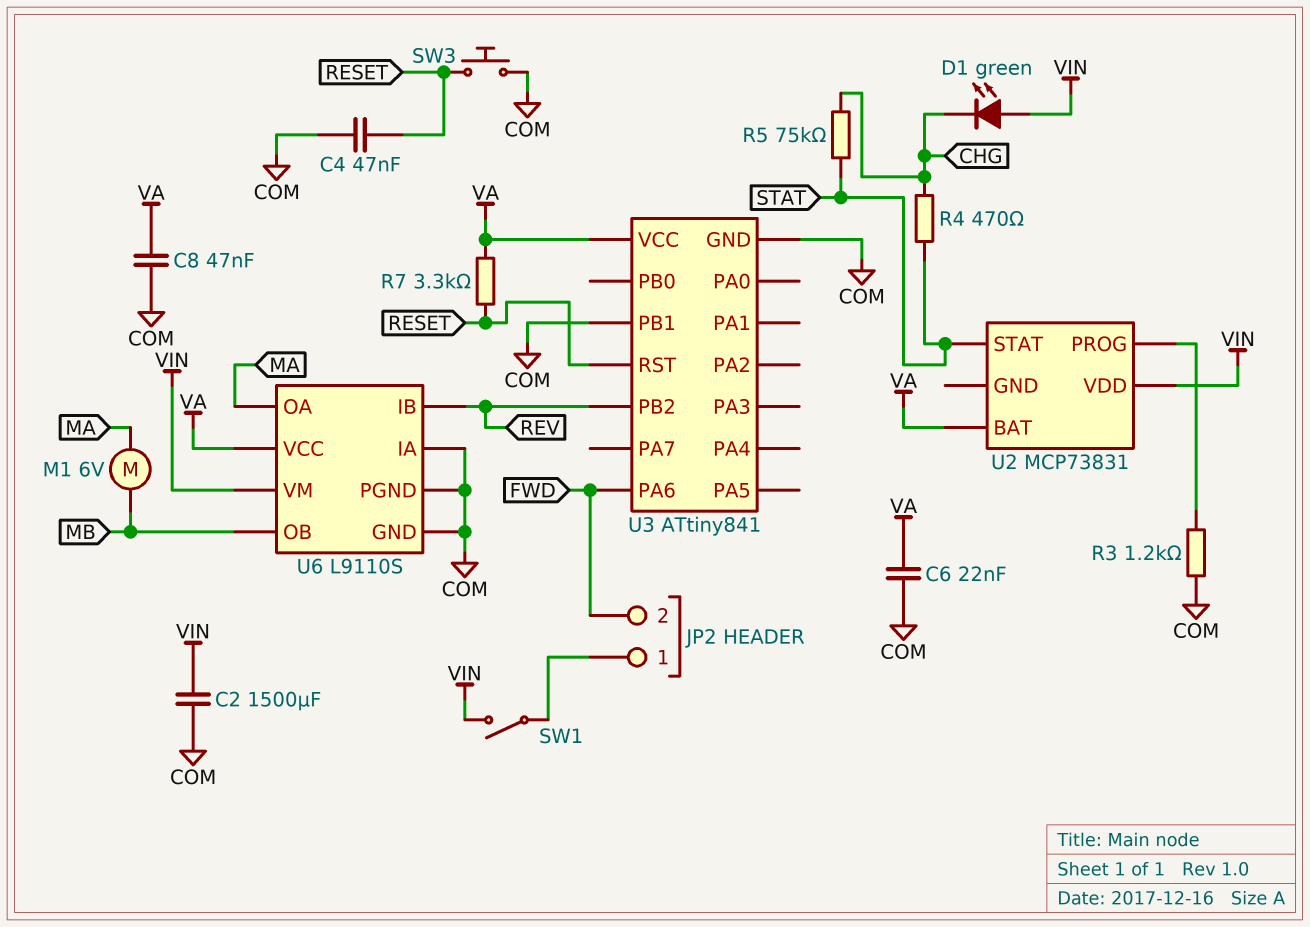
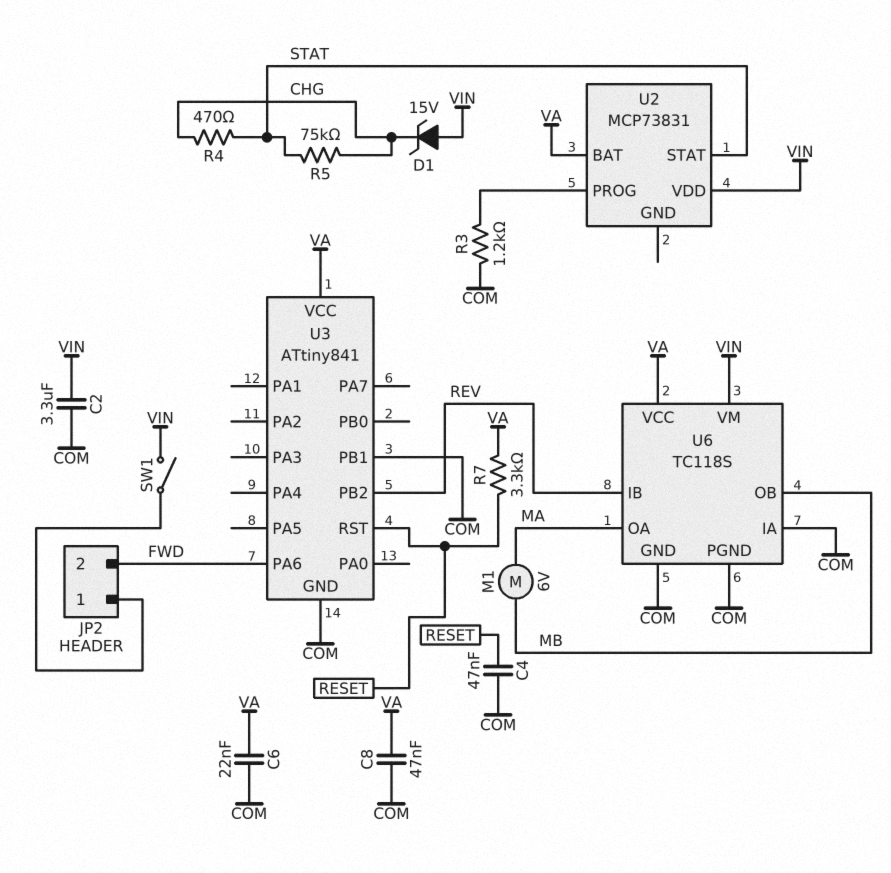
C2: 1500uF (COM, VIN) -> 3.3uF (COM, VIN)
D1: LED green (A VIN, K CHG) -> zener 15V (A VIN, K CHG)
SW3: button (COM, RESET) -> none
U6: L9110S -> TC118S

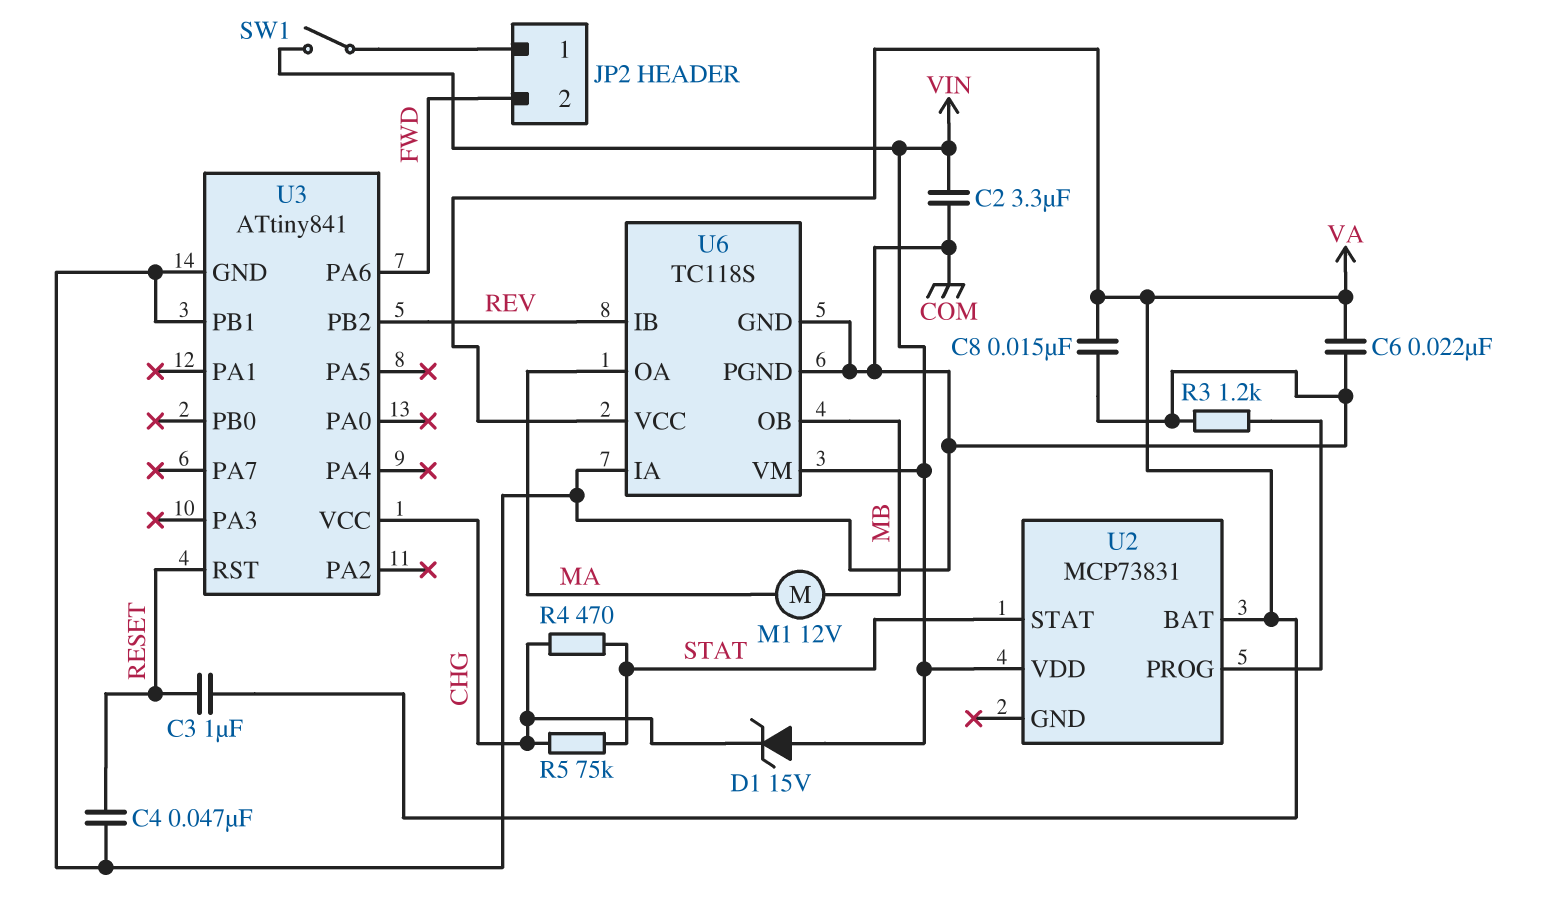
C3: none -> 1uF (RESET, VA)
C8: 47nF (COM, VA) -> 15nF (COM, VA)
M1: motor 6V (MA, MB) -> motor 12V (MA, MB)
R7: 3.3k (RESET, VA) -> none
U3 pin VCC: VA -> CHG

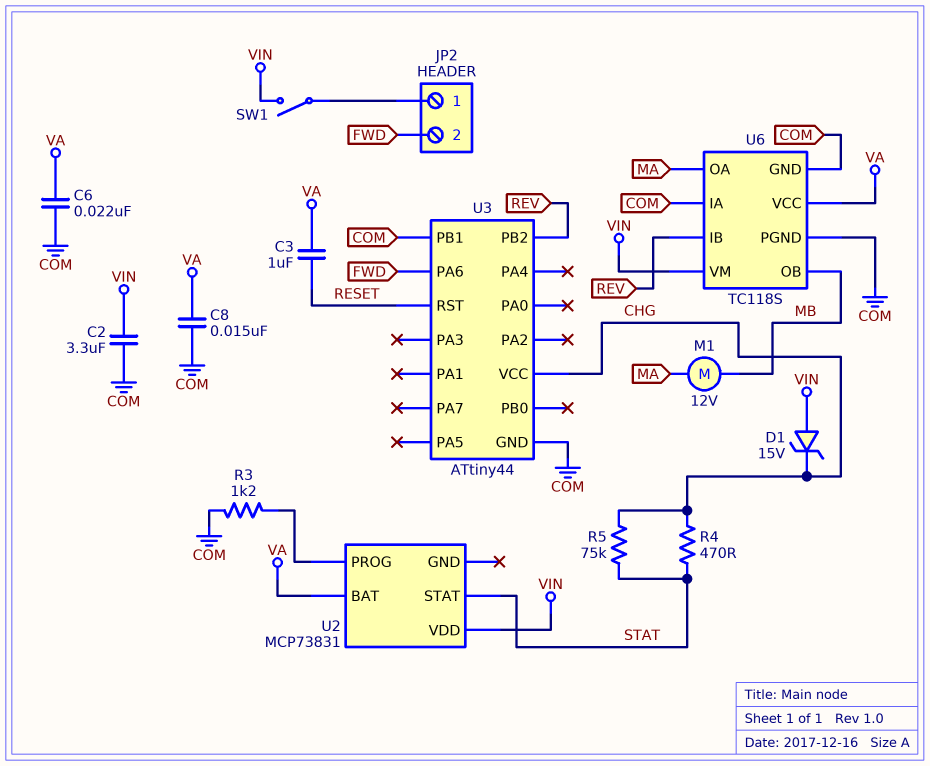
C4: 47nF (COM, RESET) -> none
U3: ATtiny841 -> ATtiny44

